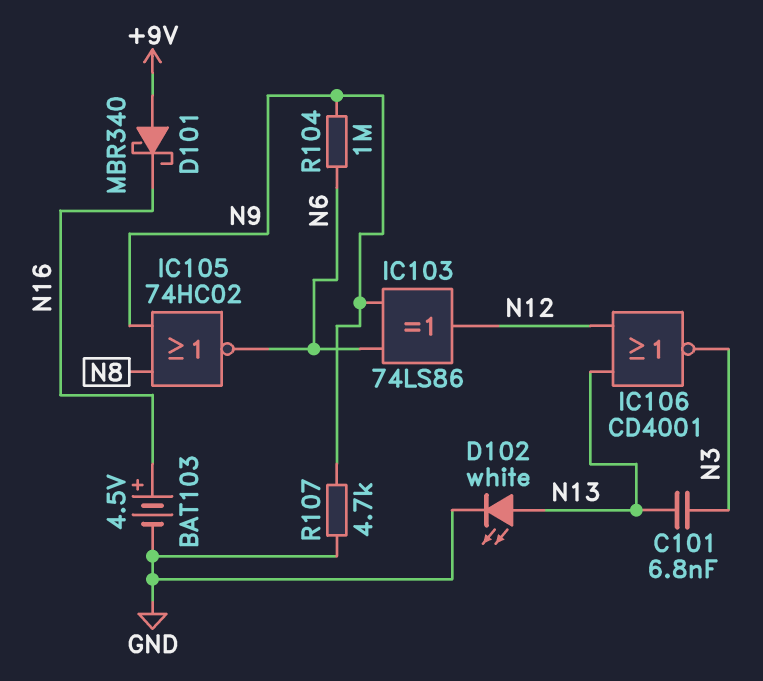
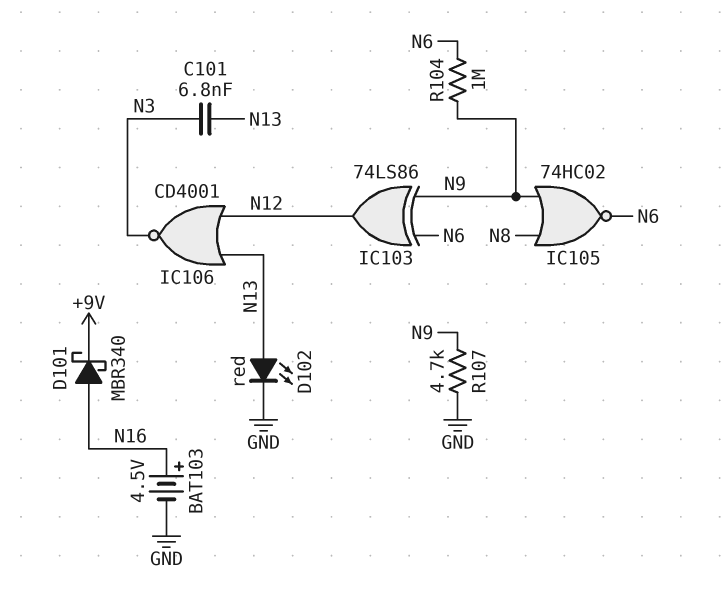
D101: schottky MBR340 (A +9V, K N16) -> schottky MBR340 (A N16, K +9V)
D102: LED white (A N13, K GND) -> LED red (A N13, K GND)

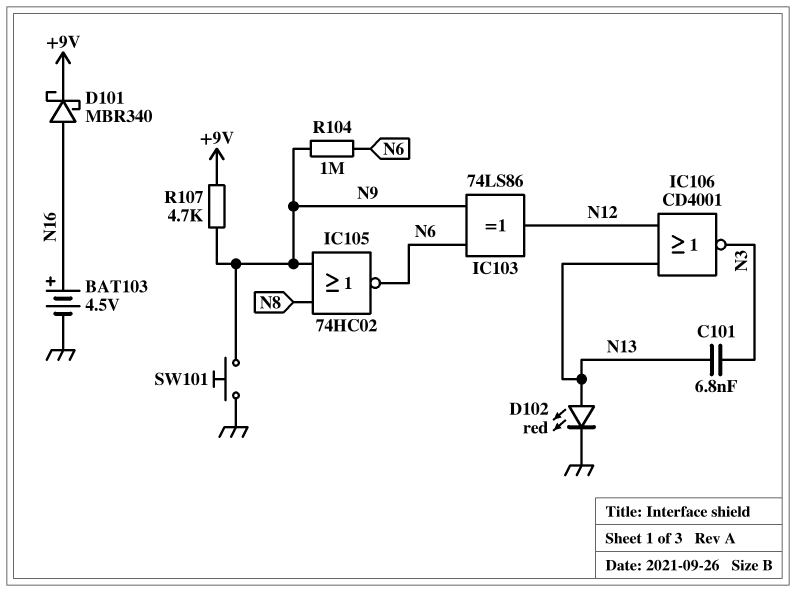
R107: 4.7k (GND, N9) -> 4.7k (+9V, N9)
SW101: none -> button (GND, N9)

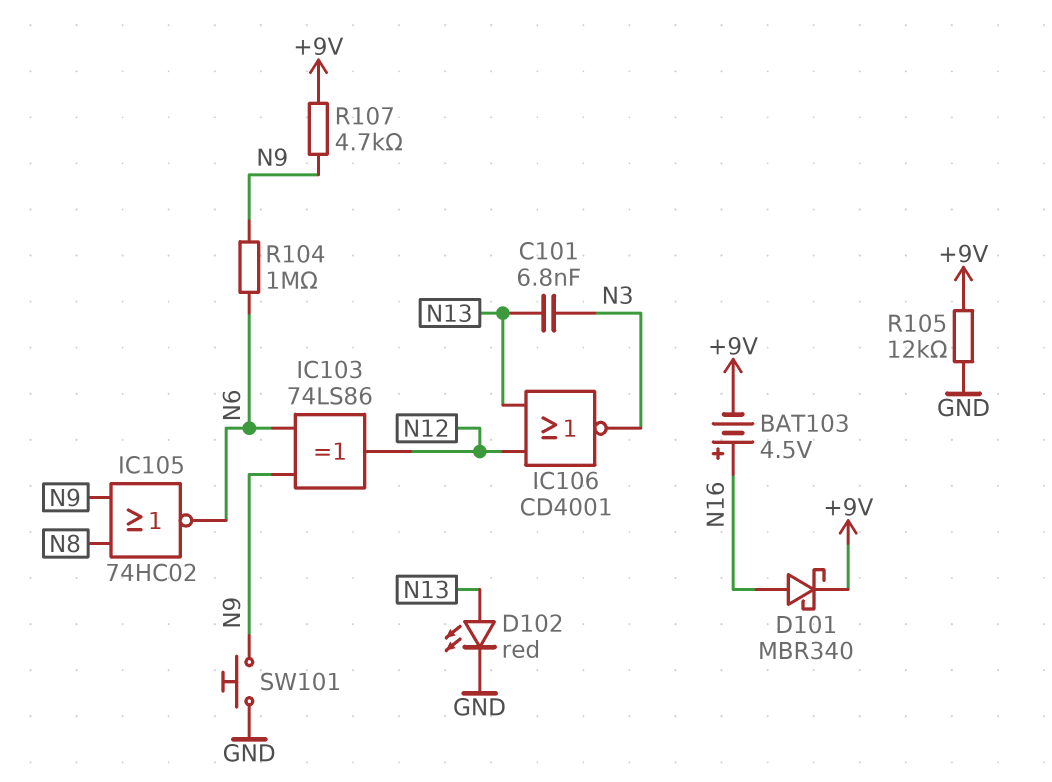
BAT103: 4.5V (plus N16, minus GND) -> 4.5V (plus N16, minus +9V)
R105: none -> 12k (+9V, GND)

